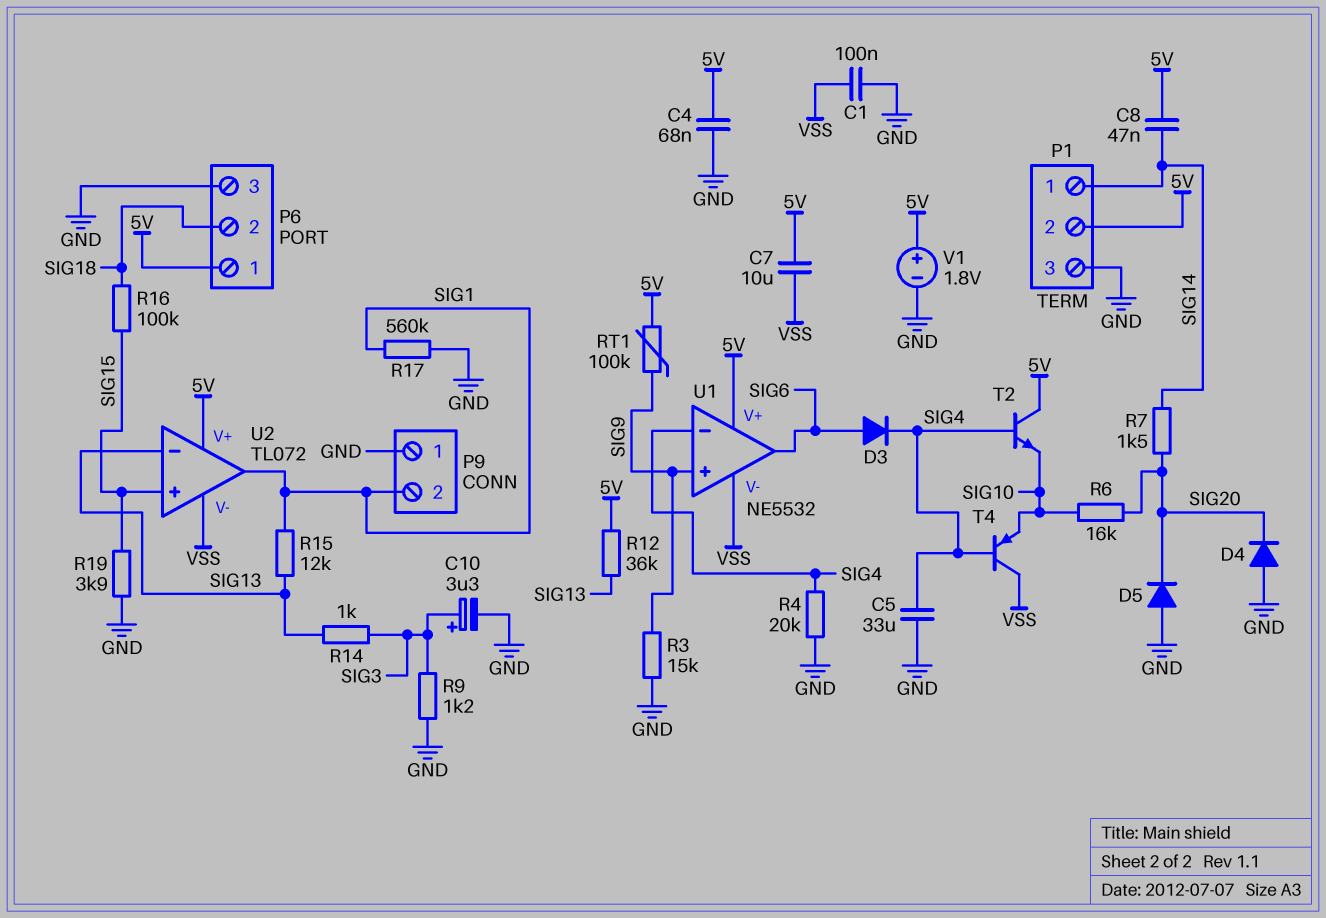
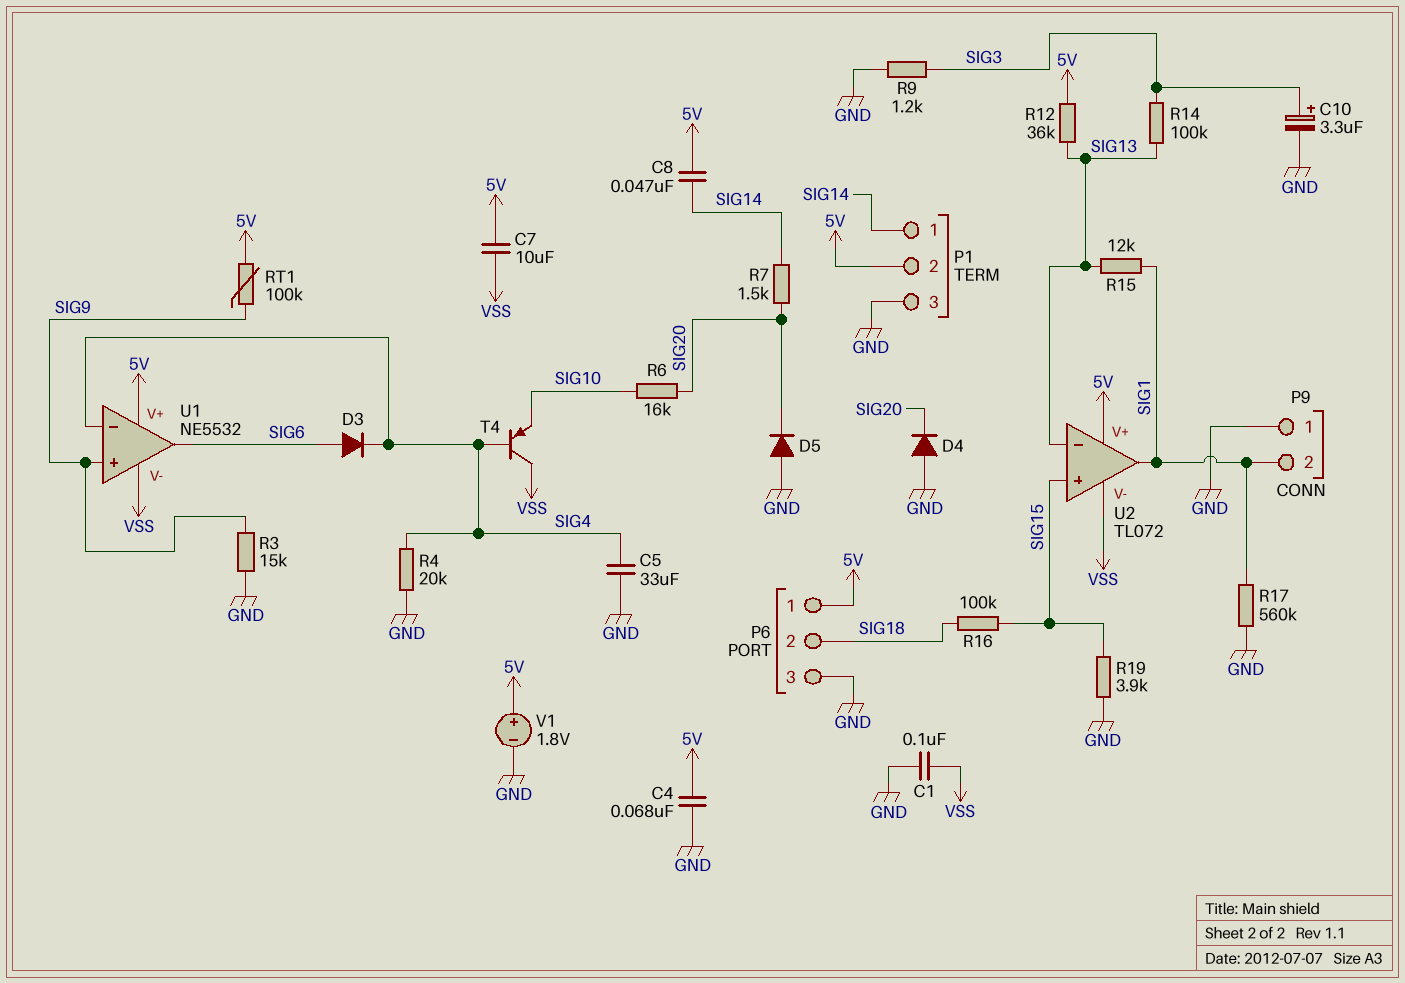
R14: 1k (SIG3, SIG13) -> 100k (SIG3, SIG13)
T2: NPN (B SIG4, C 5V, E SIG10) -> none

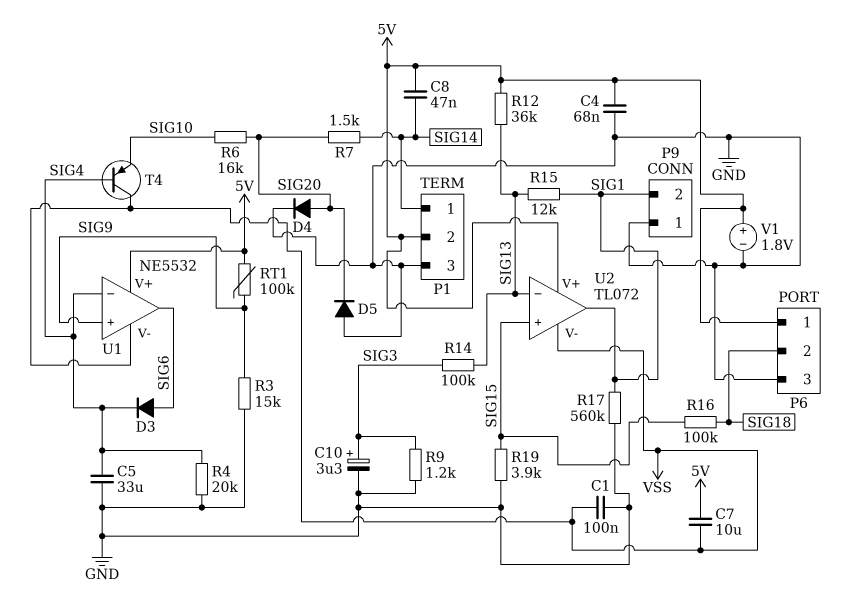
D4: diode (A GND, K SIG20) -> diode (A SIG20, K GND)

